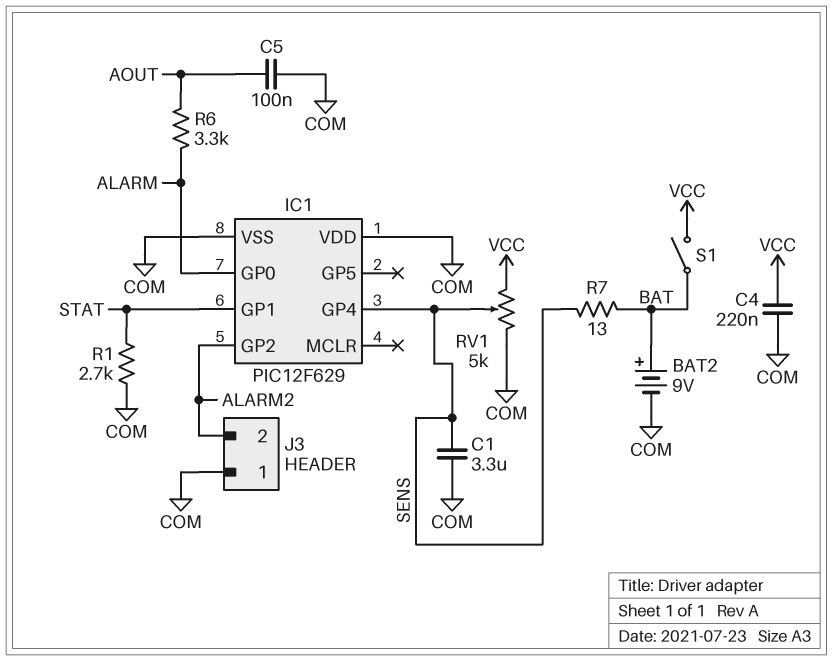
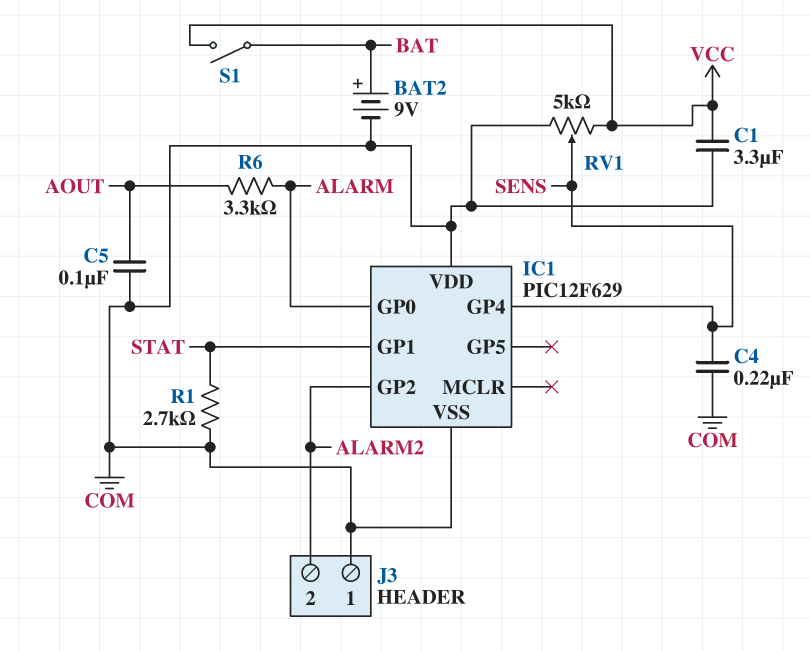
C1: 3.3uF (COM, SENS) -> 3.3uF (COM, VCC)
C4: 220nF (COM, VCC) -> 220nF (COM, SENS)
R7: 13 (BAT, SENS) -> none

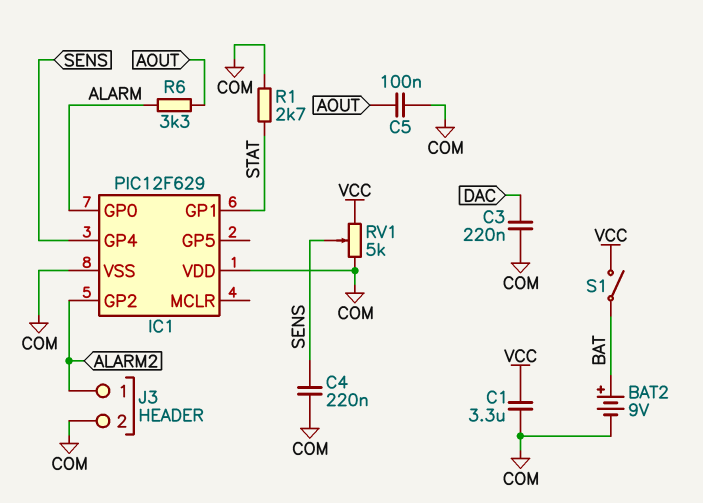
C3: none -> 220nF (COM, DAC)
J3 pin 1: COM -> ALARM2
J3 pin 2: ALARM2 -> COM

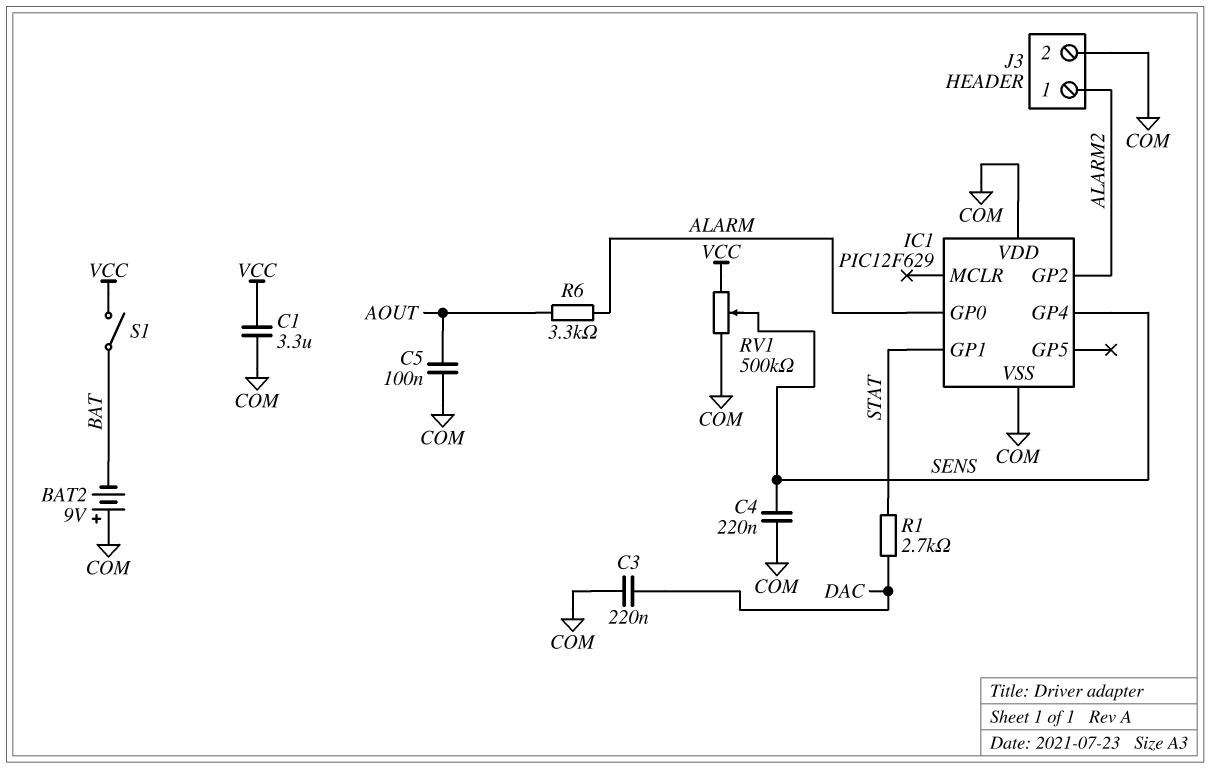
BAT2: 9V (plus BAT, minus COM) -> 9V (plus COM, minus BAT)
R1: 2.7k (COM, STAT) -> 2.7k (DAC, STAT)
RV1: 5k (COM, VCC, wiper SENS) -> 500k (COM, VCC, wiper SENS)

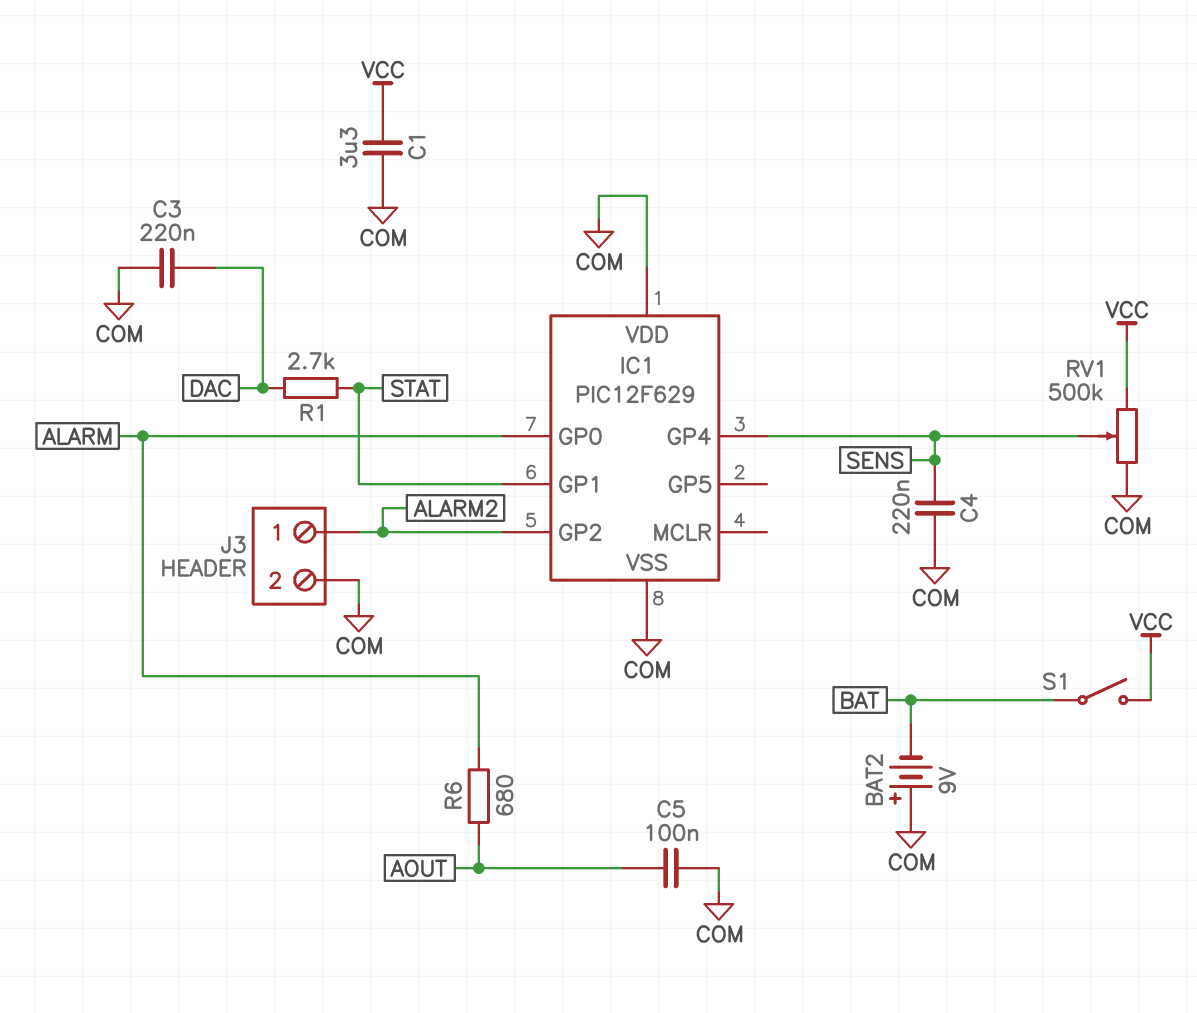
R6: 3.3k (ALARM, AOUT) -> 680 (ALARM, AOUT)

